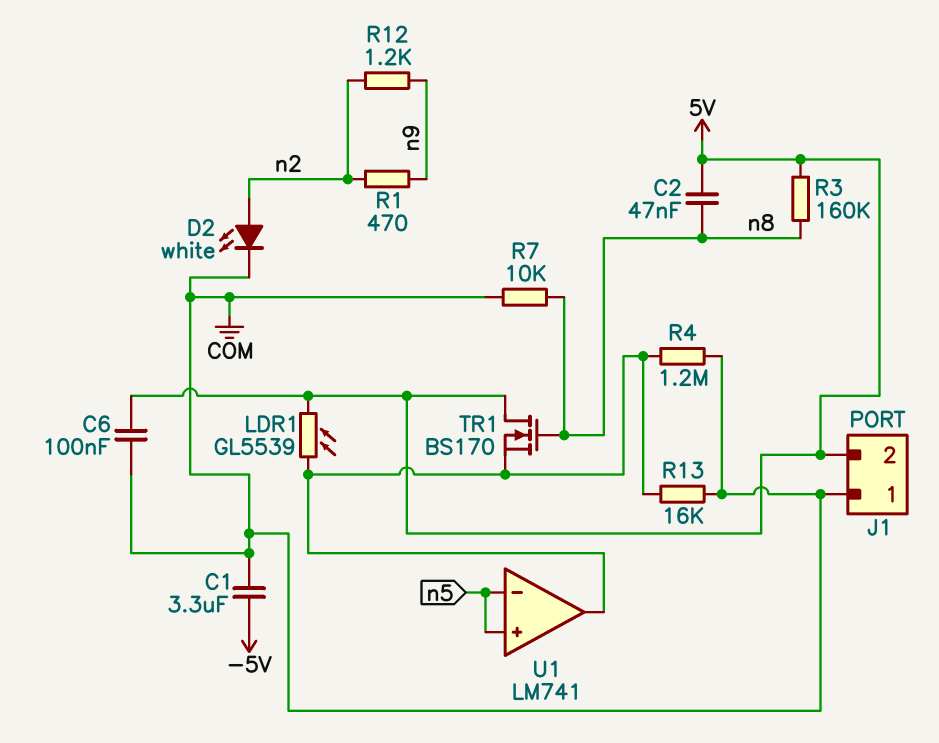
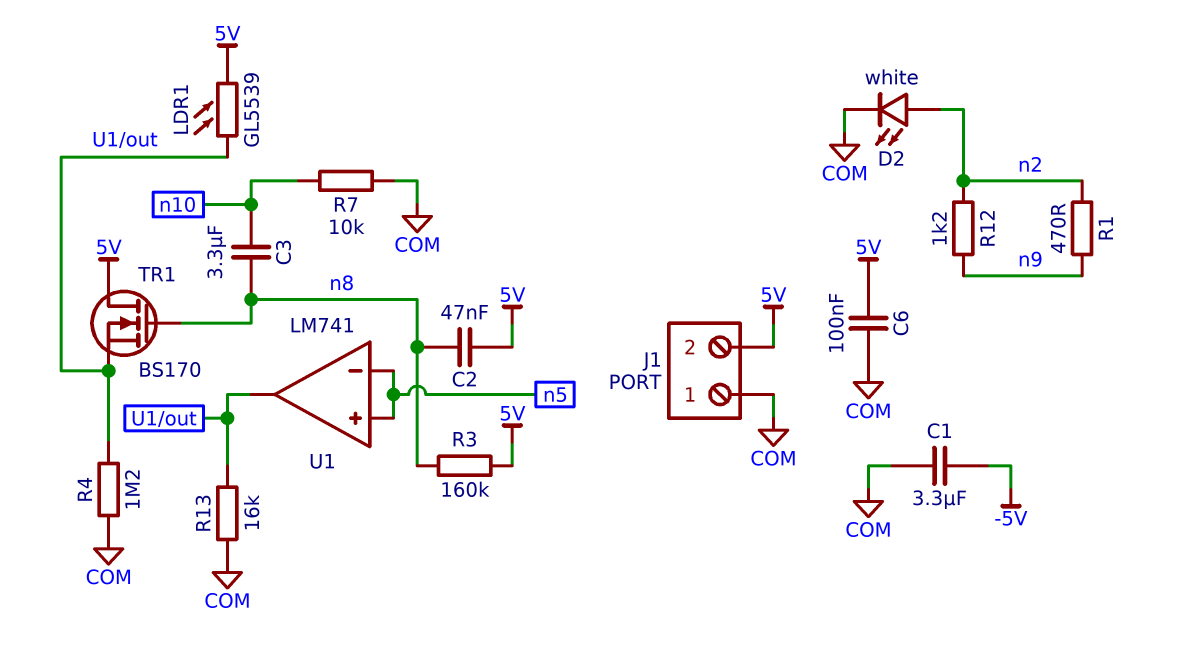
C3: none -> 3.3uF (n8, n10)
R7: 10k (COM, n8) -> 10k (COM, n10)

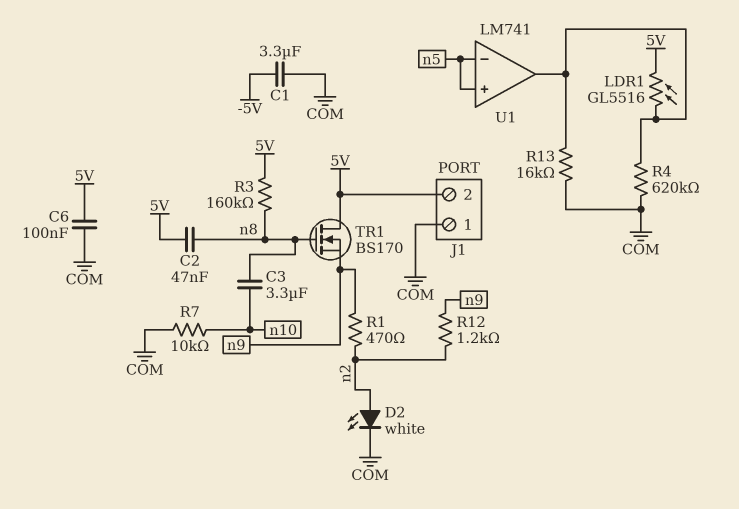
LDR1: GL5539 (5V, U1/out) -> GL5516 (5V, U1/out)
R4: 1.2M (COM, U1/out) -> 620k (COM, U1/out)
TR1: NMOS BS170 (G n8, D 5V, S U1/out) -> NMOS BS170 (G n8, D 5V, S n9)

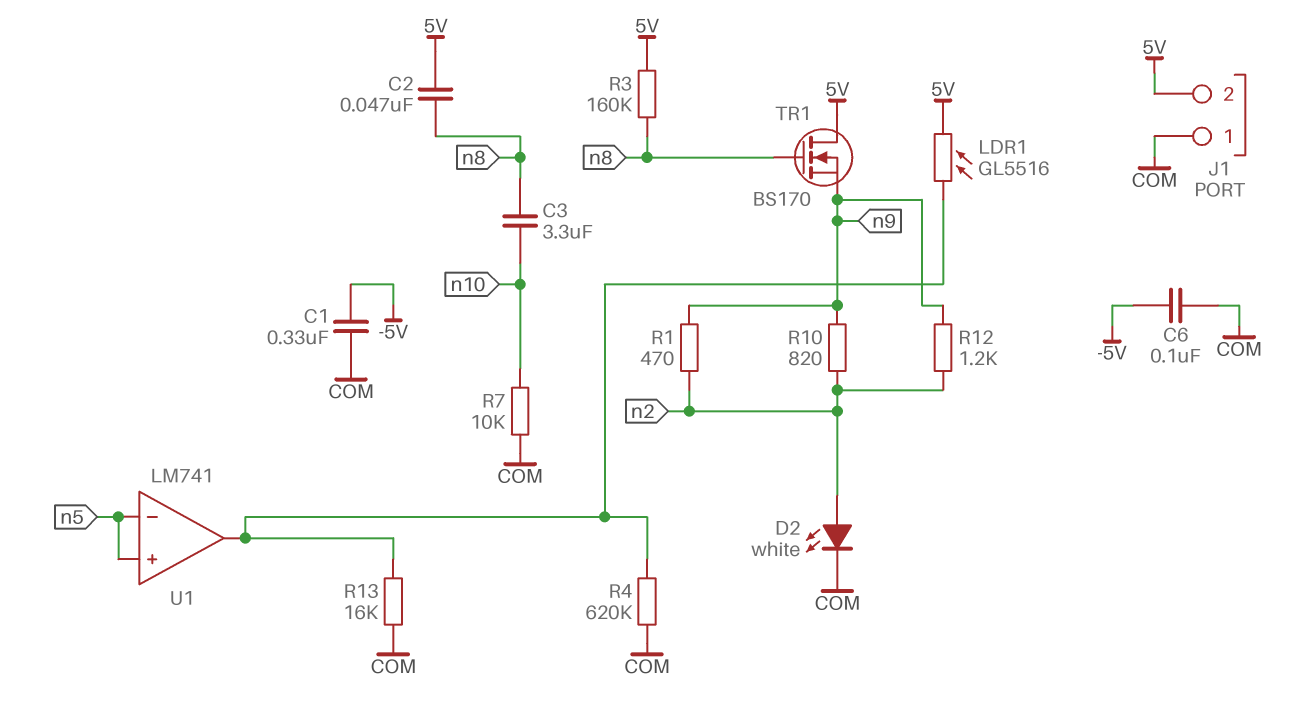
C1: 3.3uF (-5V, COM) -> 330nF (-5V, COM)
C6: 100nF (5V, COM) -> 100nF (-5V, COM)
R10: none -> 820 (n2, n9)

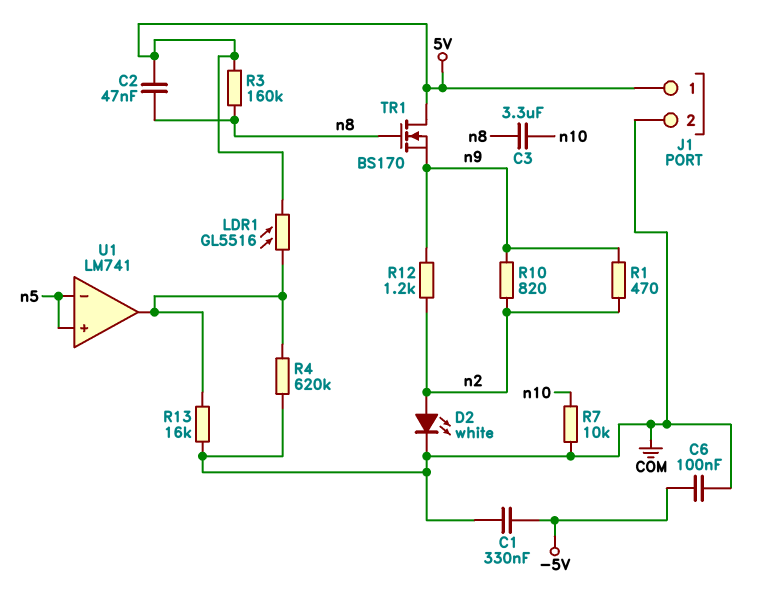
J1 pin 1: COM -> 5V
J1 pin 2: 5V -> COM

